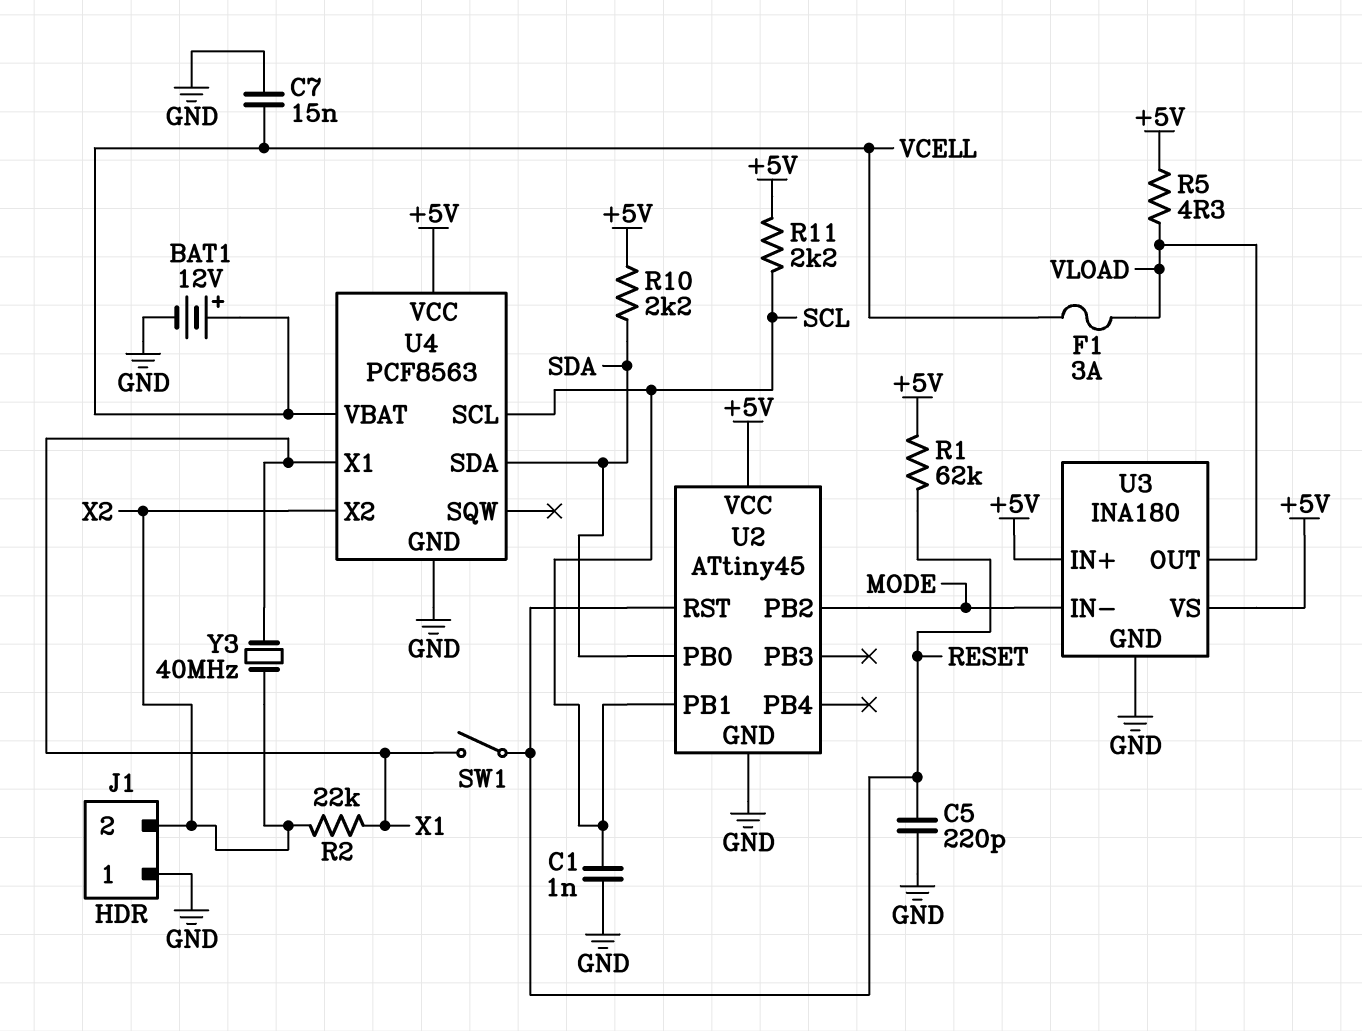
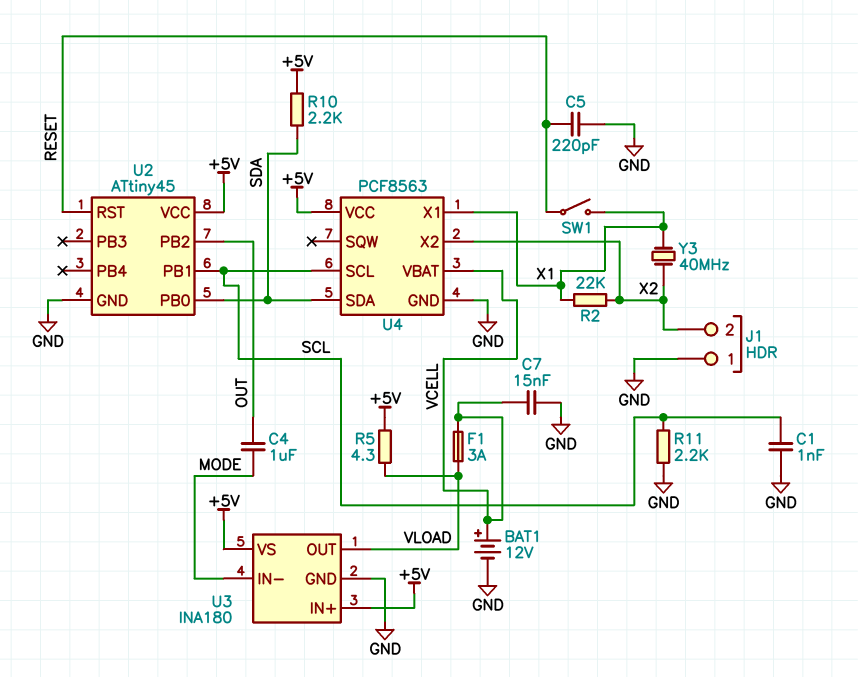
C4: none -> 1uF (MODE, OUT)
R1: 62k (+5V, RESET) -> none
R11: 2.2k (+5V, SCL) -> 2.2k (GND, SCL)
U2 pin PB2: MODE -> OUT

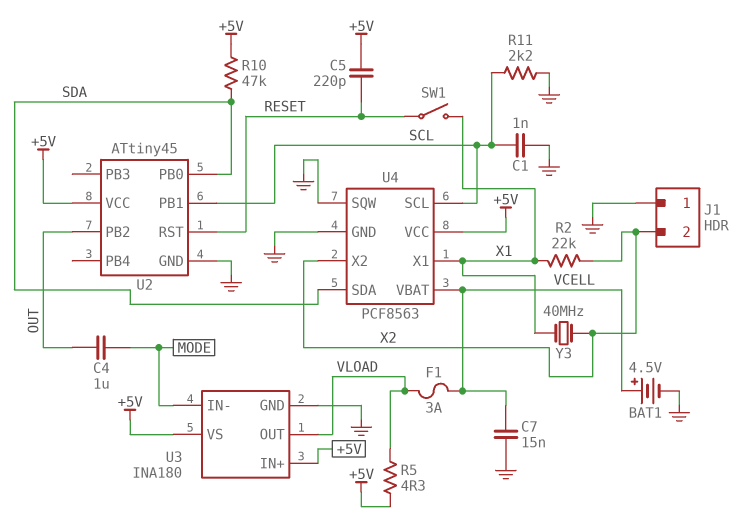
BAT1: 12V (plus VCELL, minus GND) -> 4.5V (plus VCELL, minus GND)
C5: 220pF (GND, RESET) -> 220pF (+5V, RESET)
R10: 2.2k (+5V, SDA) -> 47k (+5V, SDA)
U4 pin SQW: none -> GND

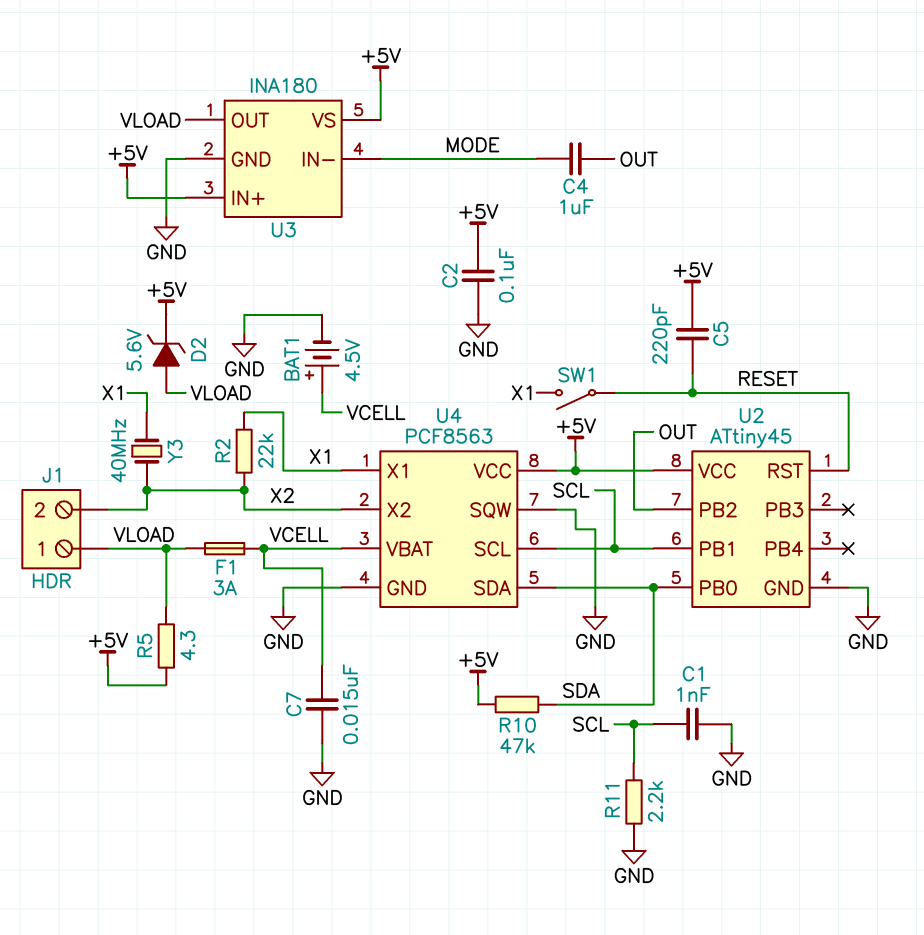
C2: none -> 100nF (+5V, GND)
D2: none -> zener 5.6V (A VLOAD, K +5V)
J1 pin 1: GND -> VLOAD

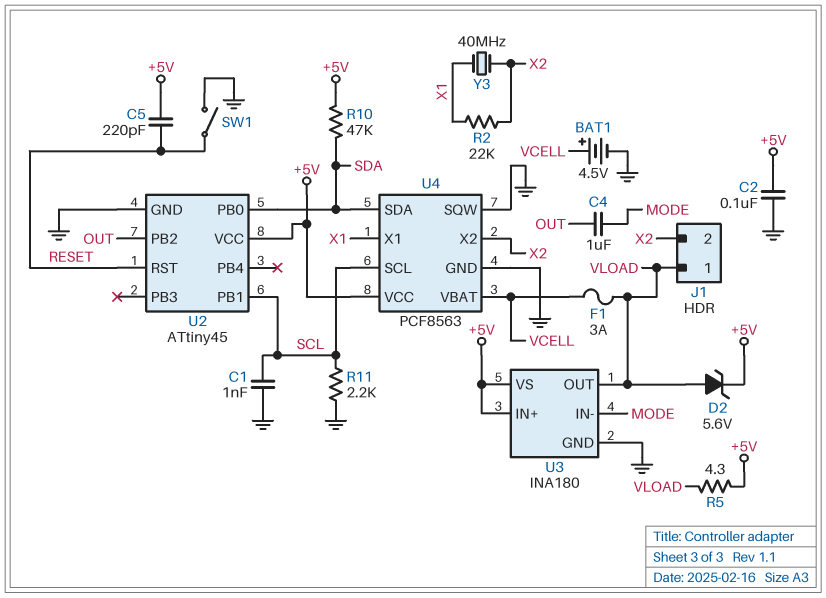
C7: 15nF (GND, VCELL) -> none
SW1: switch (RESET, X1) -> switch (GND, RESET)

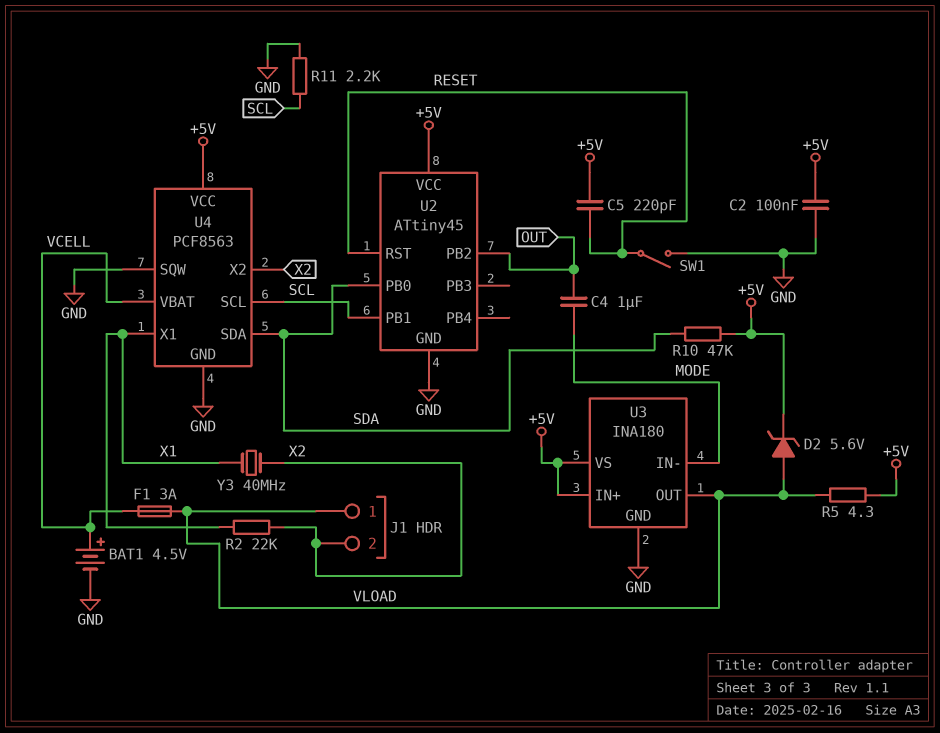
C1: 1nF (GND, SCL) -> none

